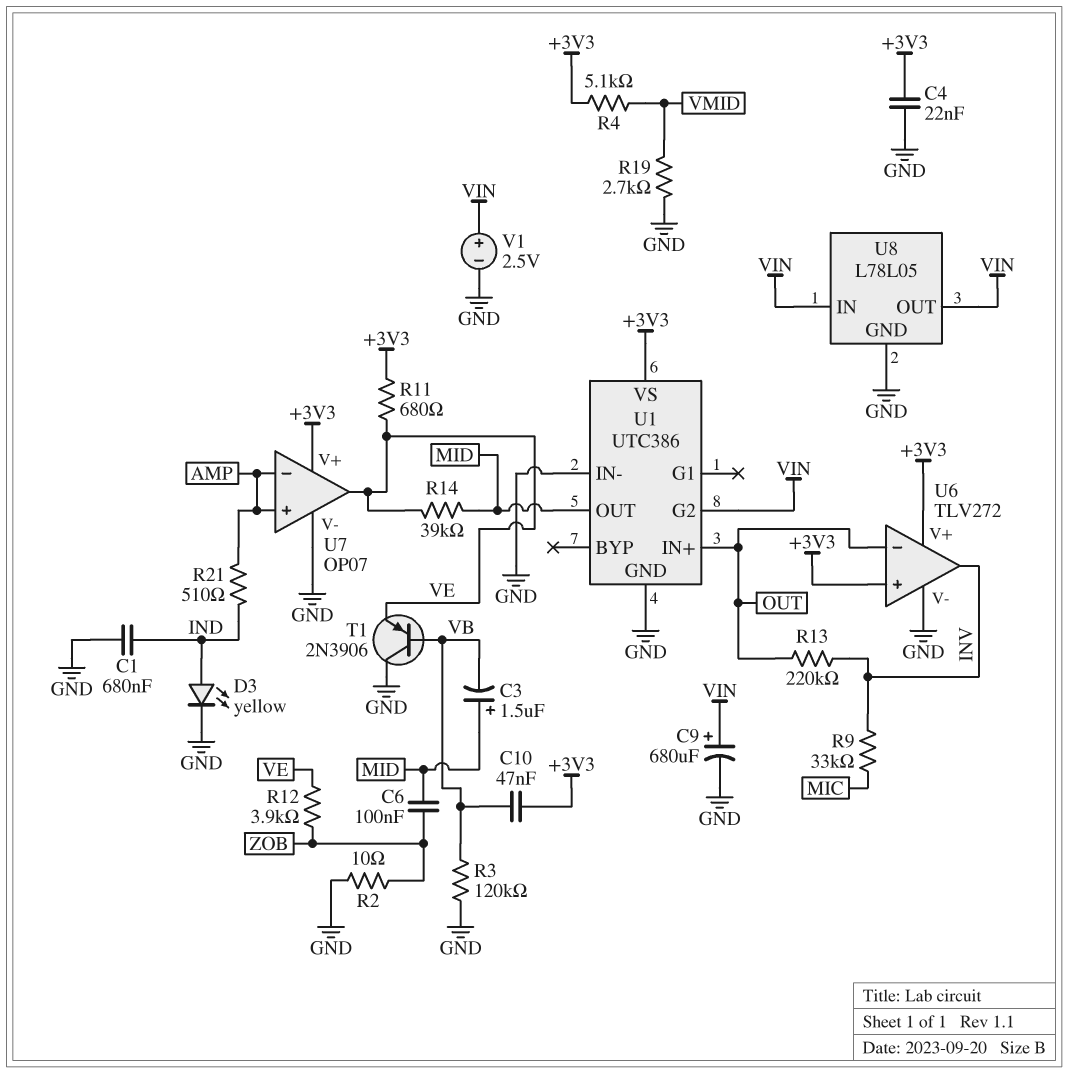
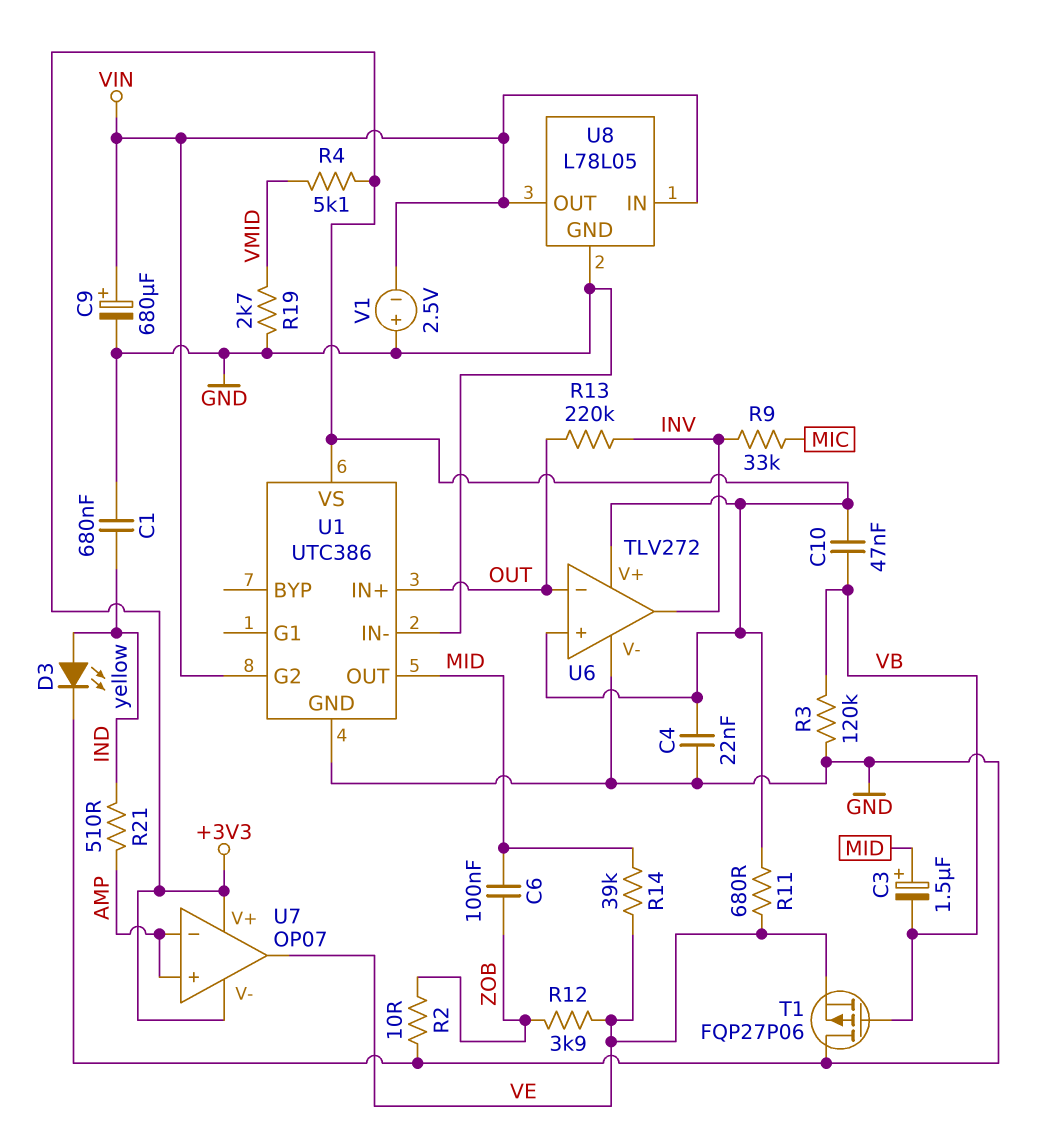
T1: PNP 2N3906 (B VB, C GND, E VE) -> PMOS FQP27P06 (G VB, D GND, S VE)
U7 pin V-: GND -> +3V3
V1: 2.5V (plus VIN, minus GND) -> 2.5V (plus GND, minus VIN)

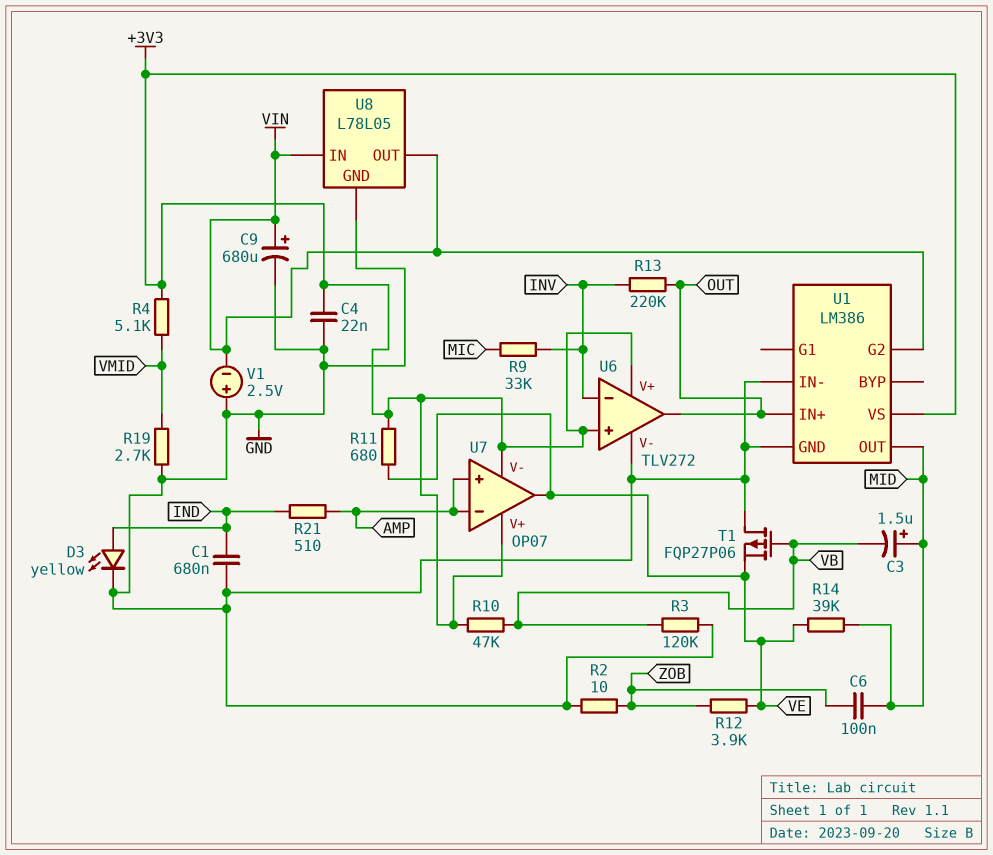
C10: 47nF (+3V3, VB) -> none
R10: none -> 47k (+3V3, VB)
U1: UTC386 -> LM386
U6 pin in-: OUT -> INV
U6 pin out: INV -> OUT

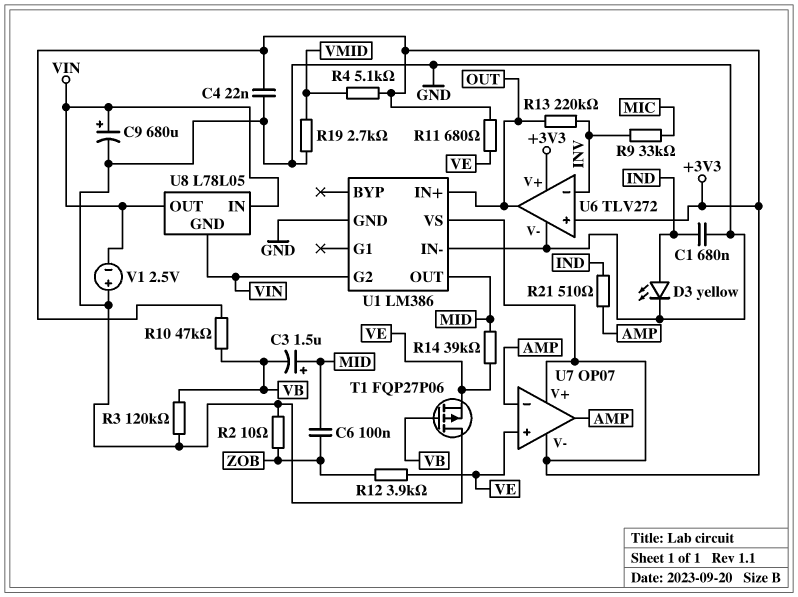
U7 pin in+: AMP -> VE
U7 pin out: VE -> AMP
U8 pin GND: GND -> VIN

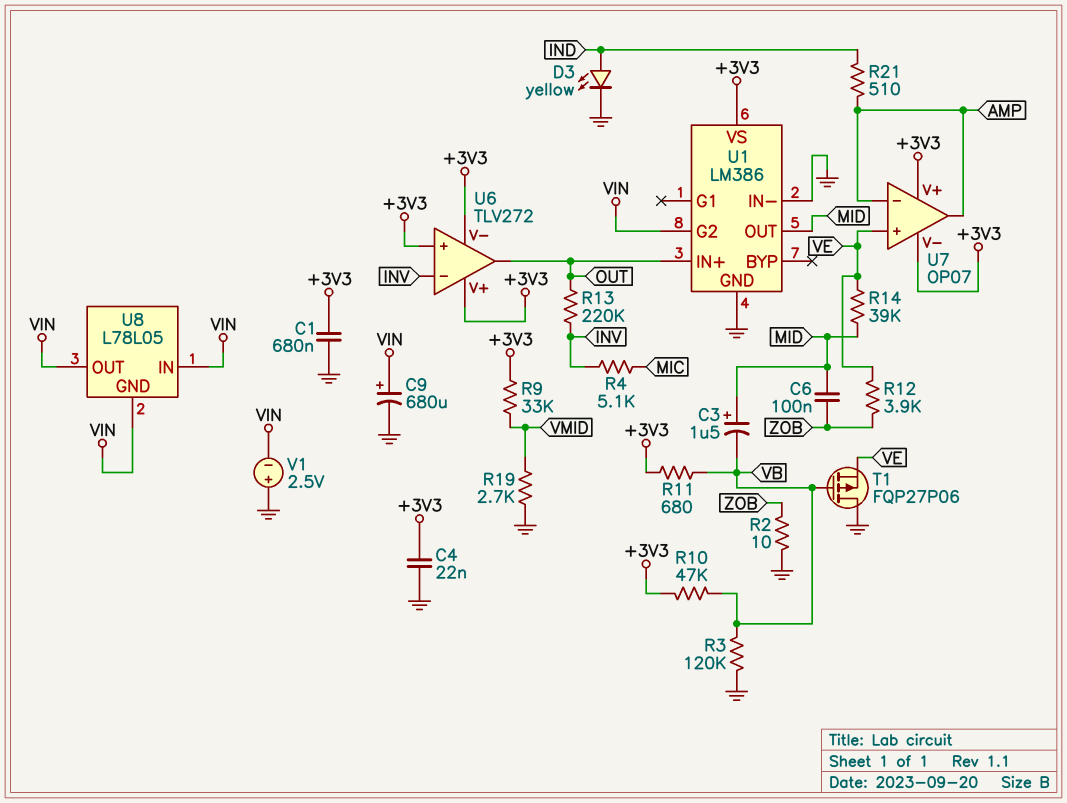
C1: 680nF (GND, IND) -> 680nF (+3V3, GND)
R4: 5.1k (+3V3, VMID) -> 5.1k (INV, MIC)
R9: 33k (INV, MIC) -> 33k (+3V3, VMID)
R11: 680 (+3V3, VE) -> 680 (+3V3, VB)
U6 pin V-: GND -> +3V3

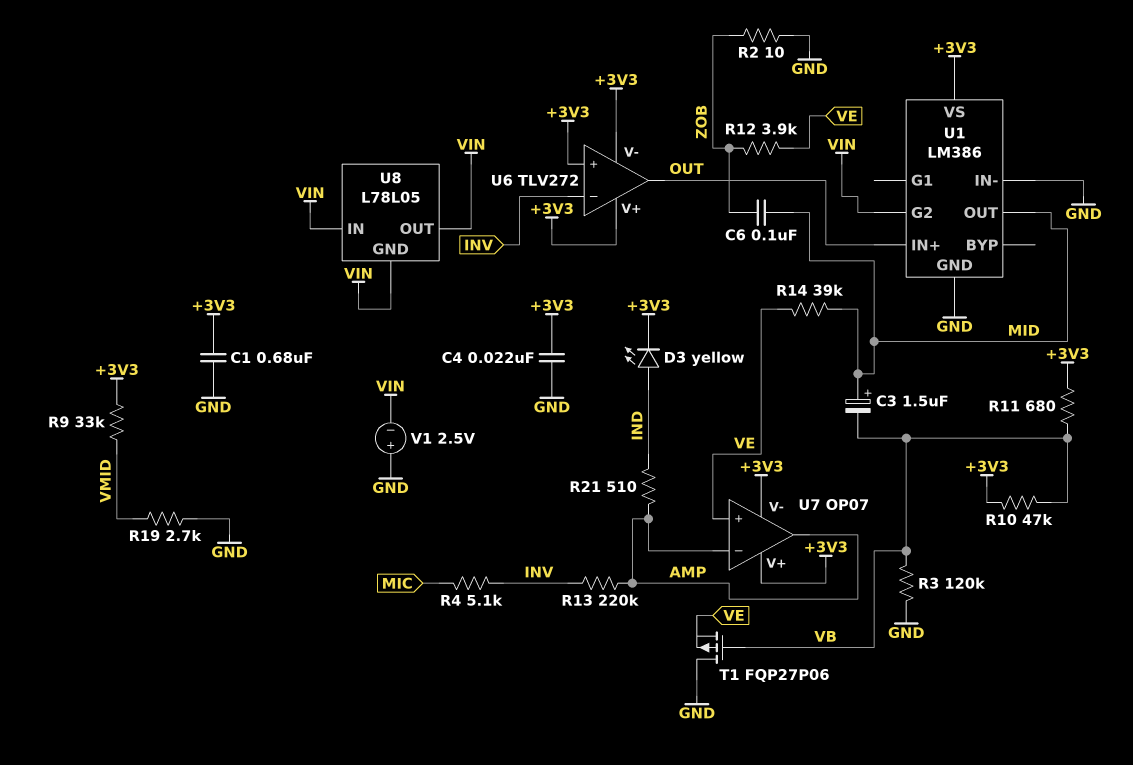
C9: 680uF (plus VIN, minus GND) -> none
D3: LED yellow (A IND, K GND) -> LED yellow (A IND, K +3V3)
R13: 220k (INV, OUT) -> 220k (AMP, INV)

